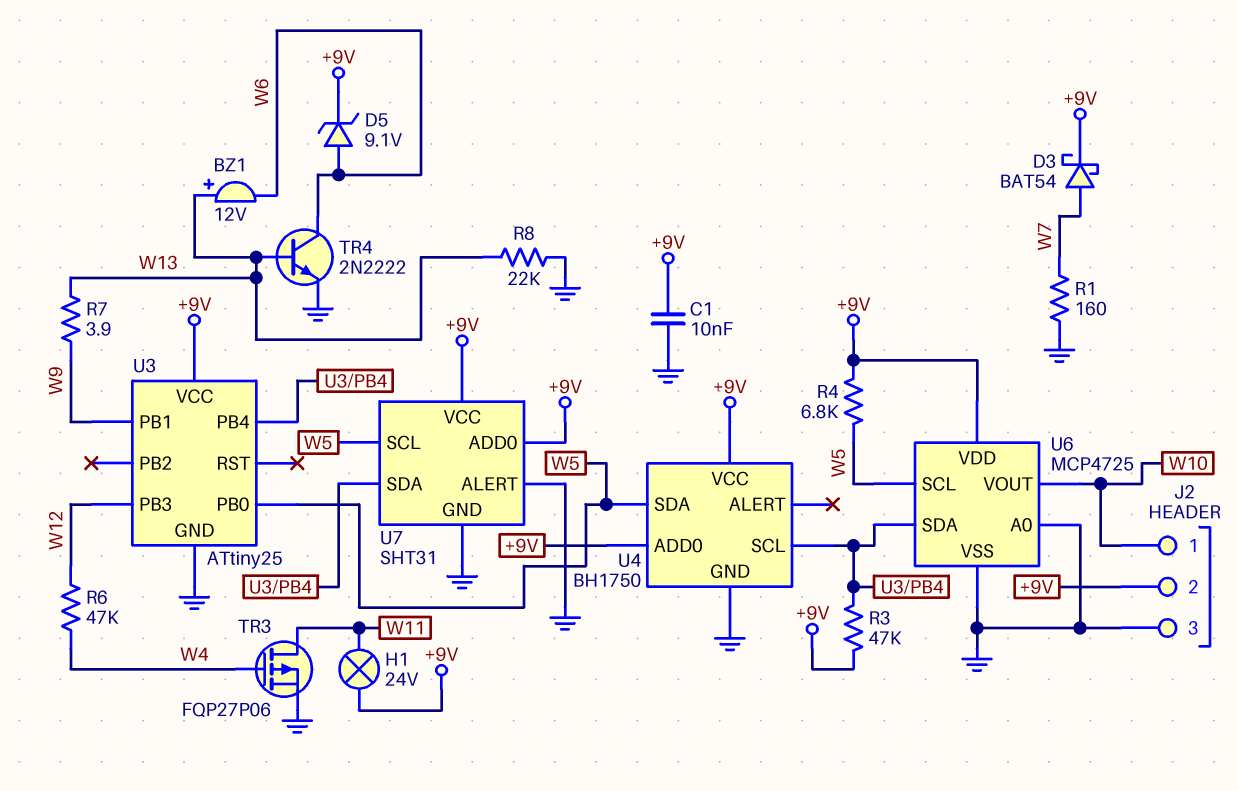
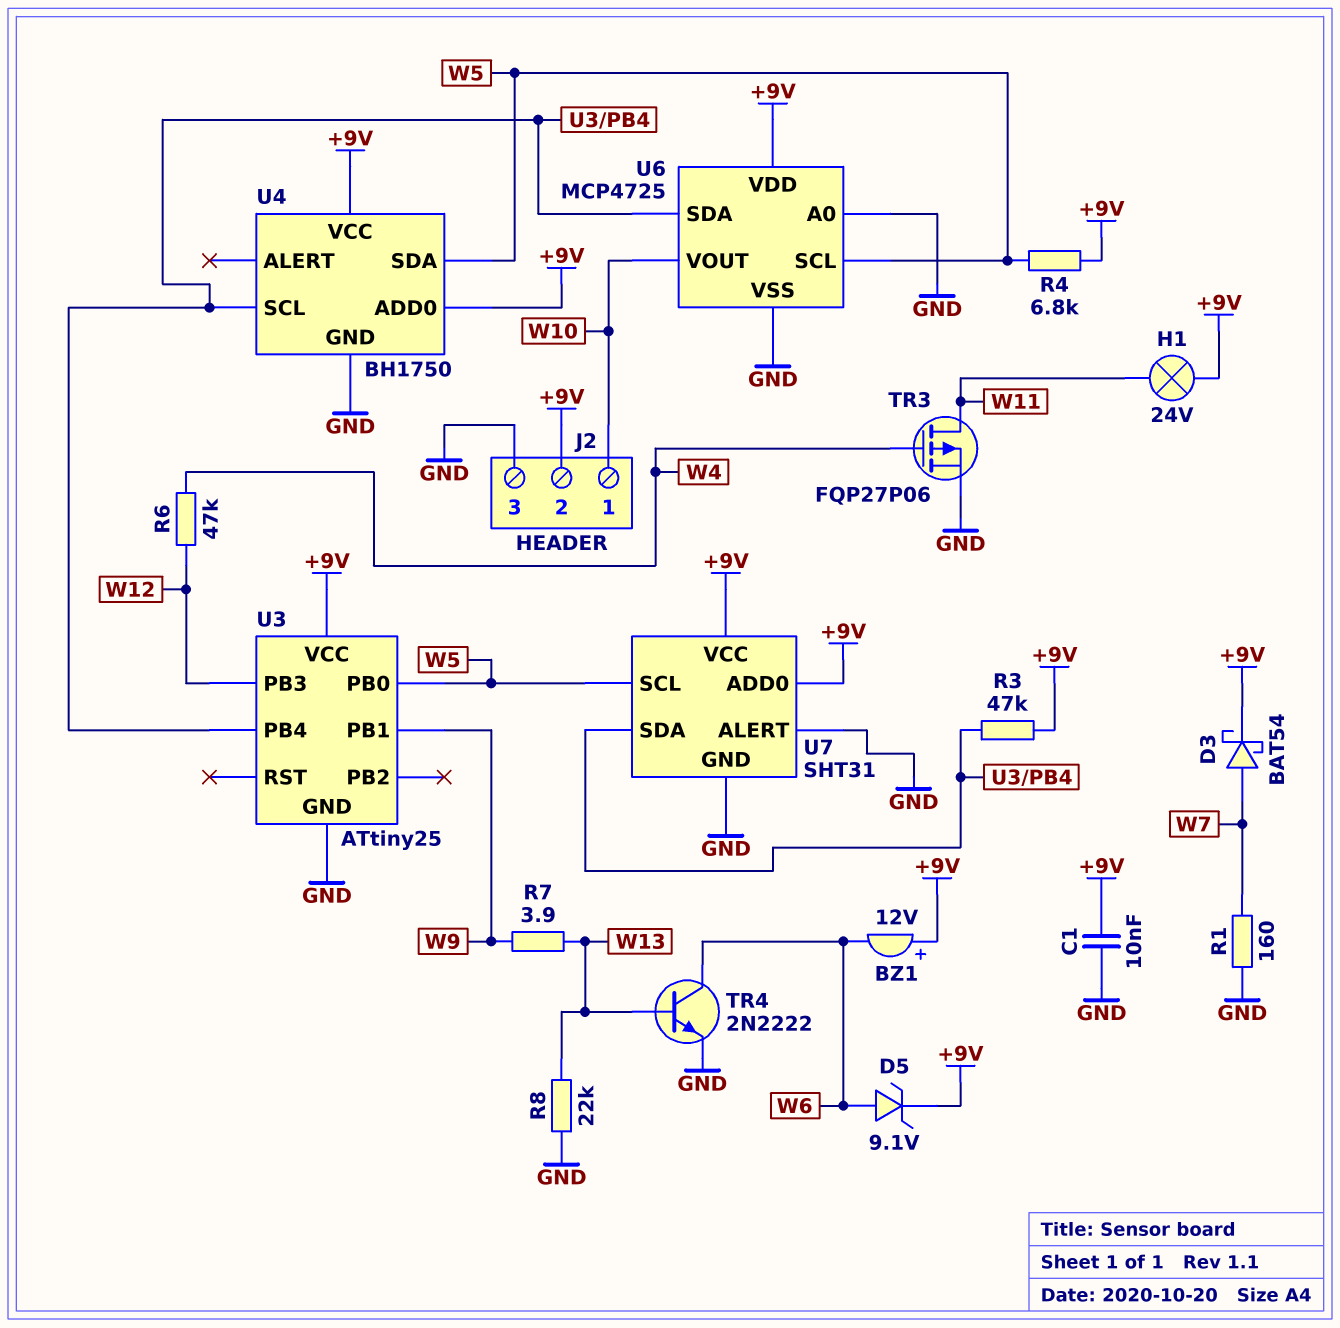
BZ1: buzzer 12V (plus W13, minus W6) -> buzzer 12V (plus +9V, minus W6)

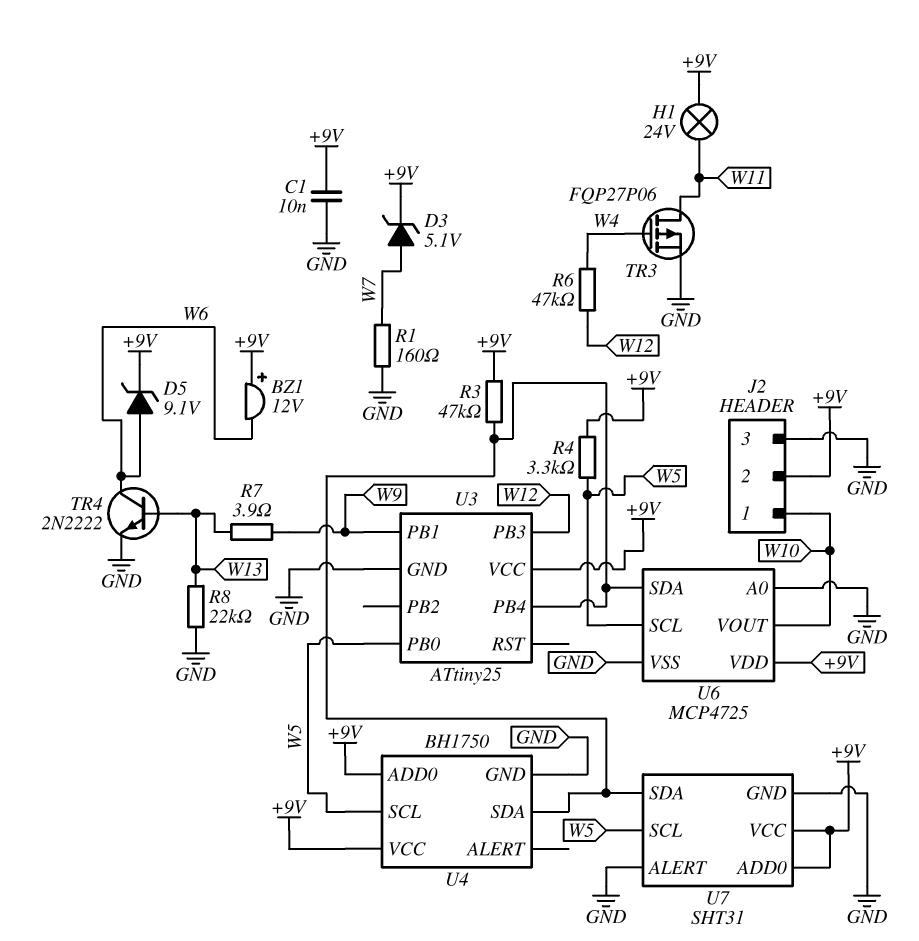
D3: schottky BAT54 (A W7, K +9V) -> zener 5.1V (A W7, K +9V)
R4: 6.8k (+9V, W5) -> 3.3k (+9V, W5)
U4 pin SCL: U3/PB4 -> W5
U4 pin SDA: W5 -> U3/PB4

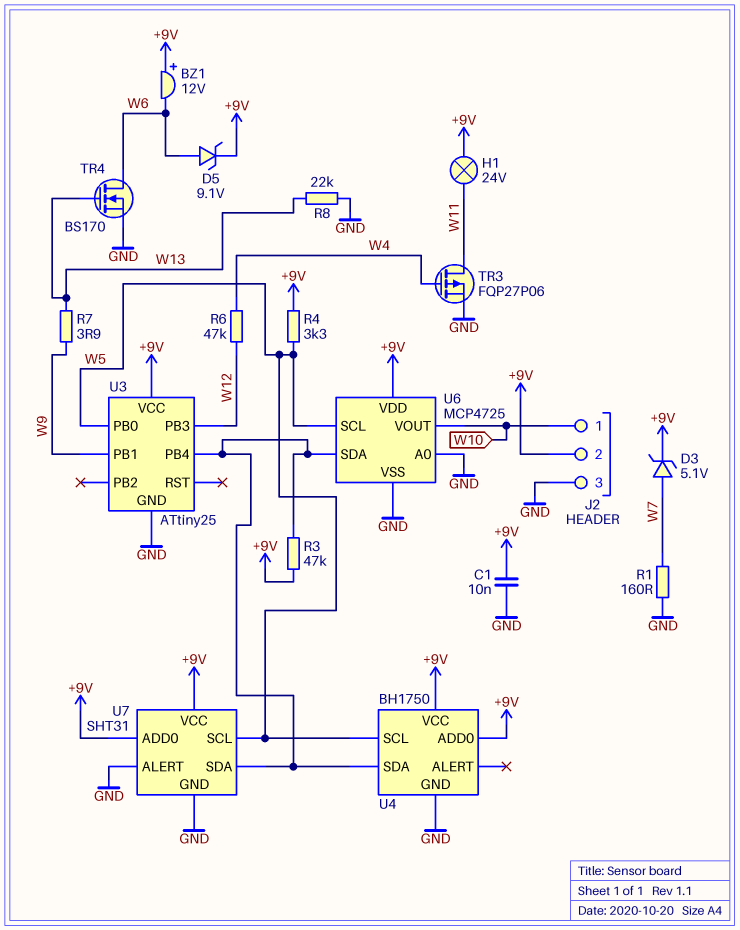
TR4: NPN 2N2222 (B W13, C W6, E GND) -> NMOS BS170 (G W13, D W6, S GND)

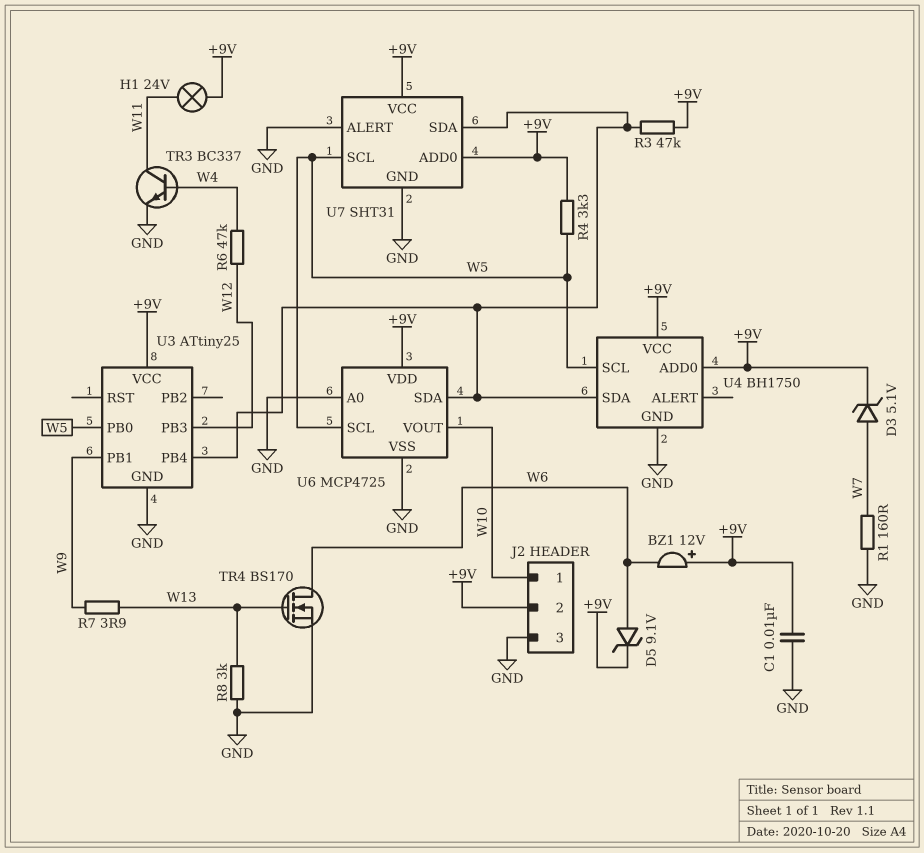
R8: 22k (GND, W13) -> 3k (GND, W13)
TR3: PMOS FQP27P06 (G W4, D W11, S GND) -> NPN BC337 (B W4, C W11, E GND)

